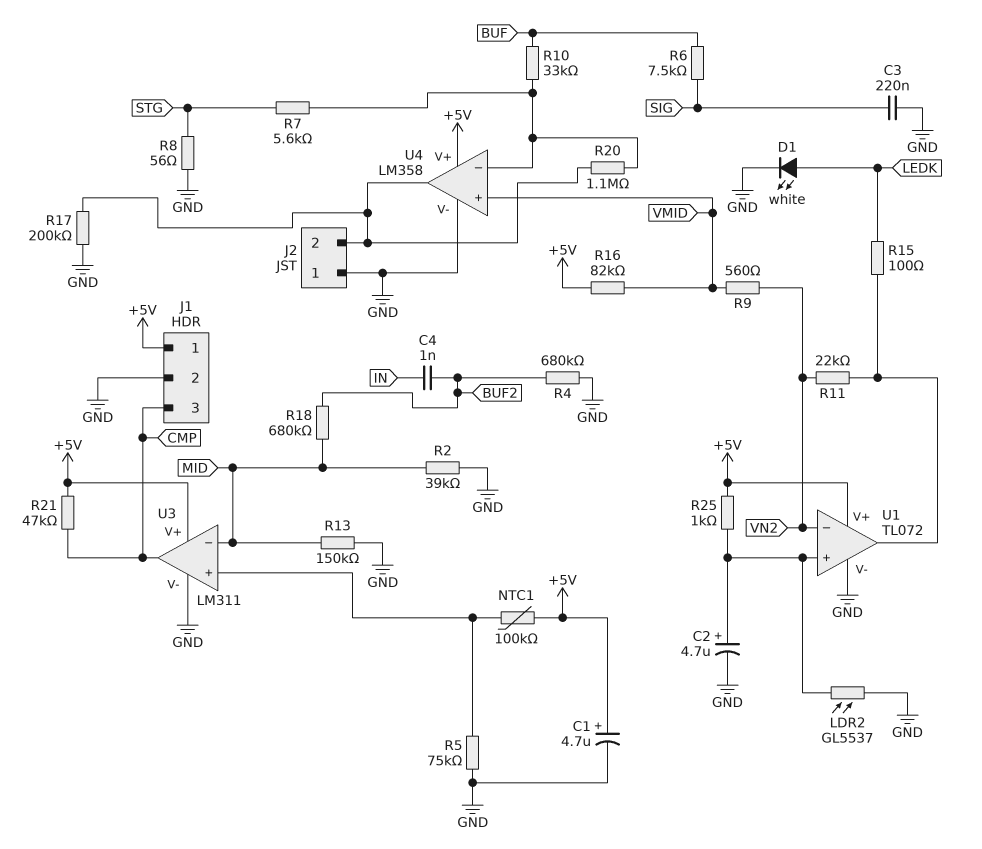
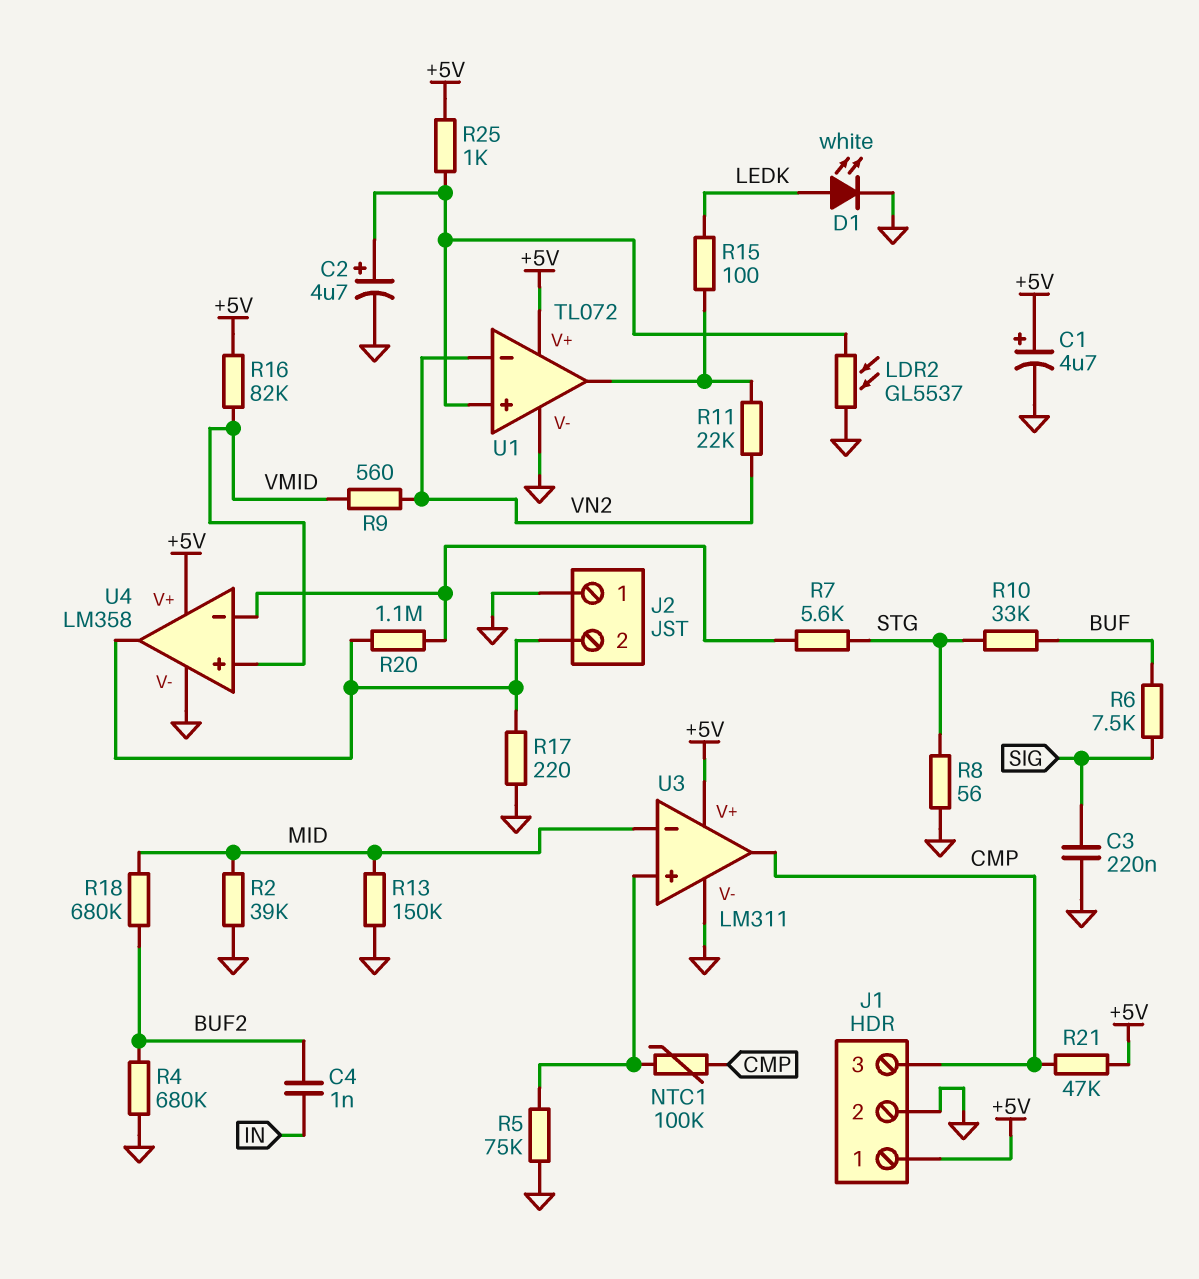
NTC1: 100k (+5V, U3/in+) -> 100k (CMP, U3/in+)
R10: 33k (BUF, U4/in-) -> 33k (BUF, STG)
R17: 200k (GND, J2/2) -> 220 (GND, J2/2)

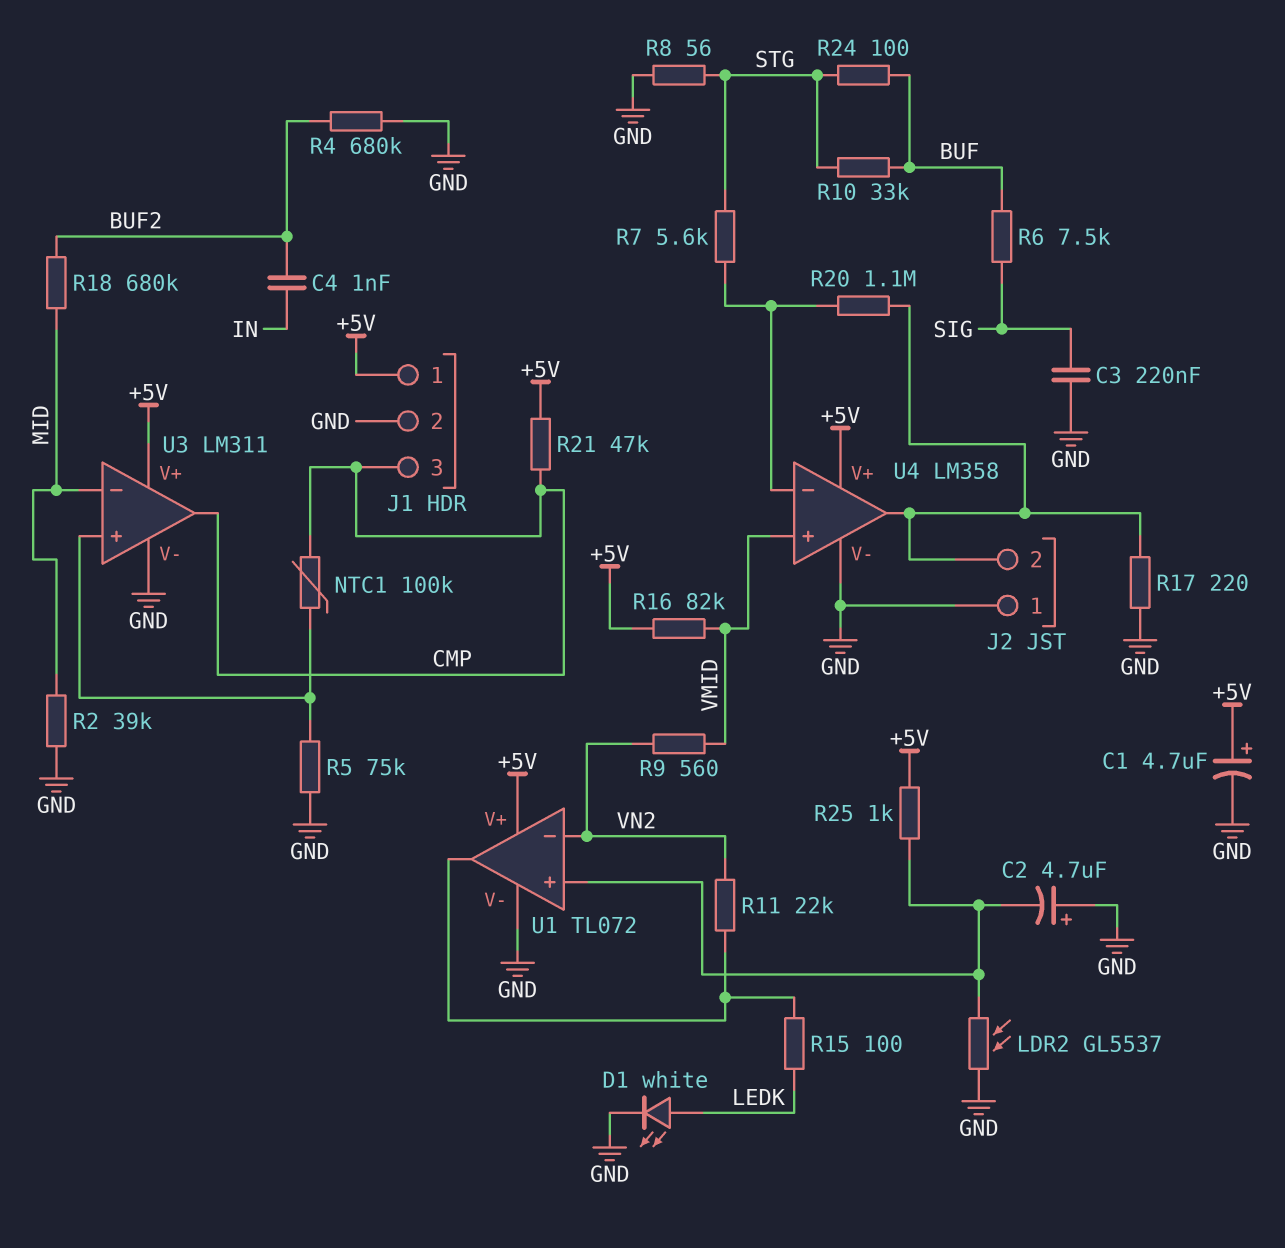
C2: 4.7uF (plus U1/in+, minus GND) -> 4.7uF (plus GND, minus U1/in+)
R13: 150k (GND, MID) -> none
R24: none -> 100 (BUF, STG)

